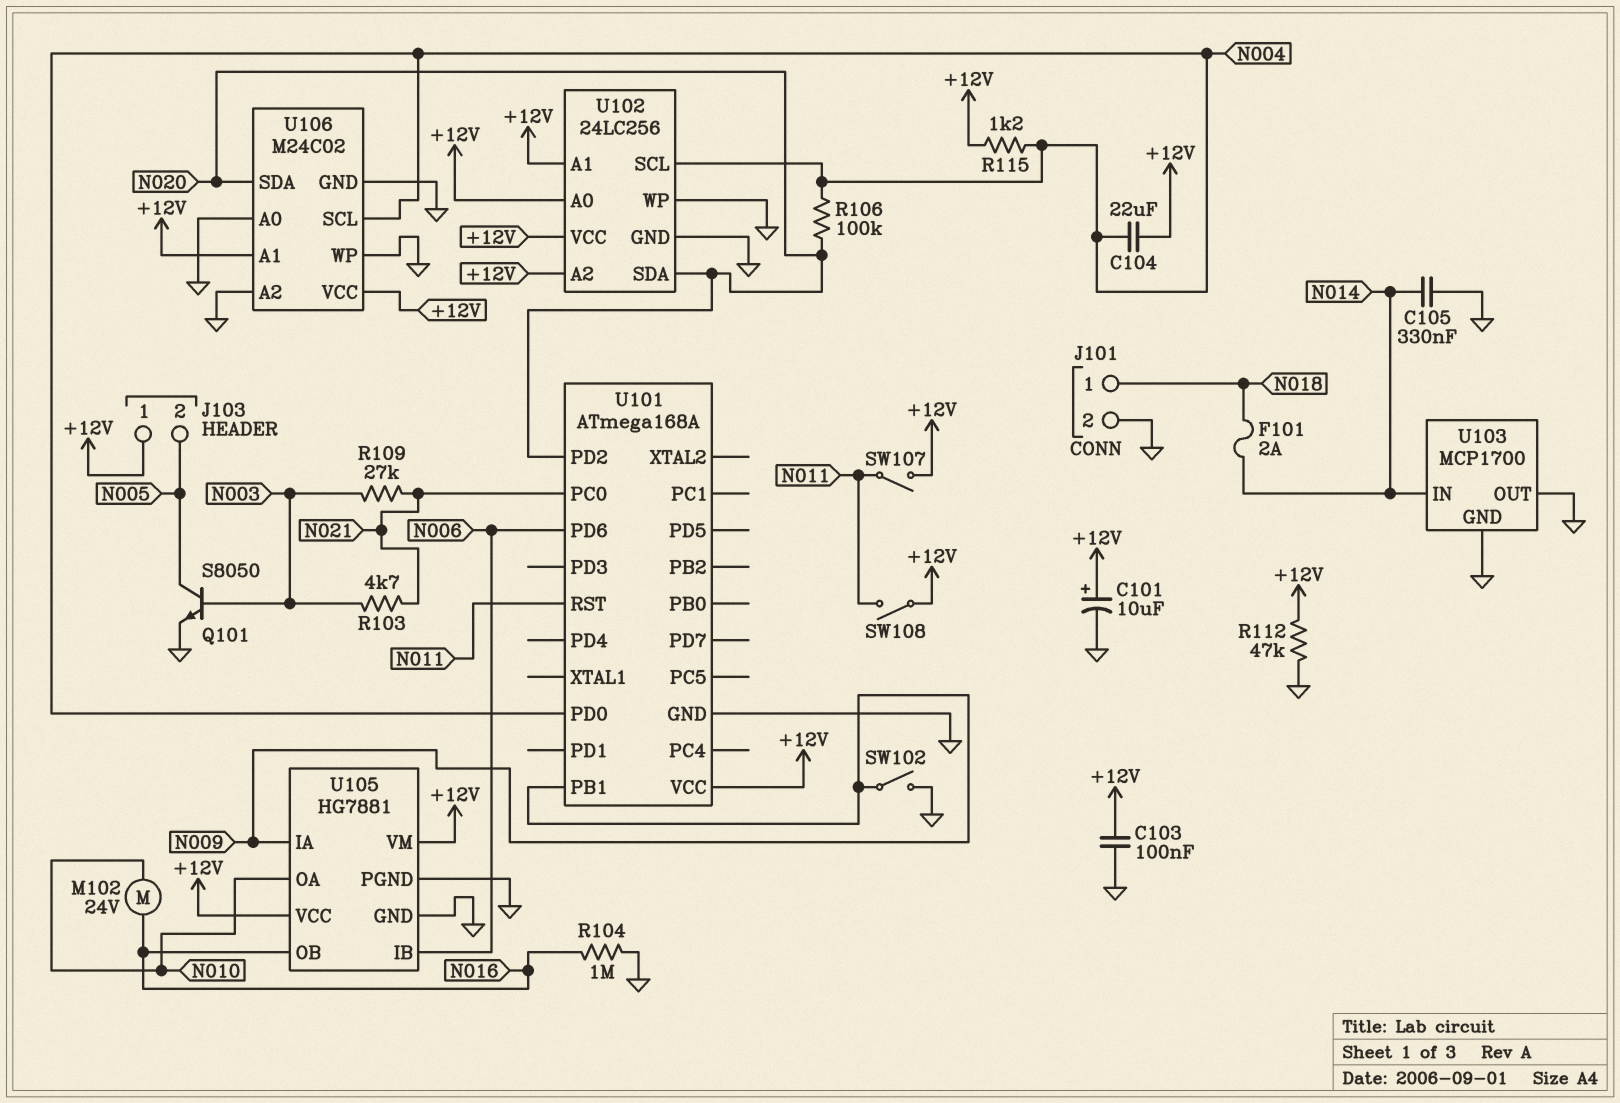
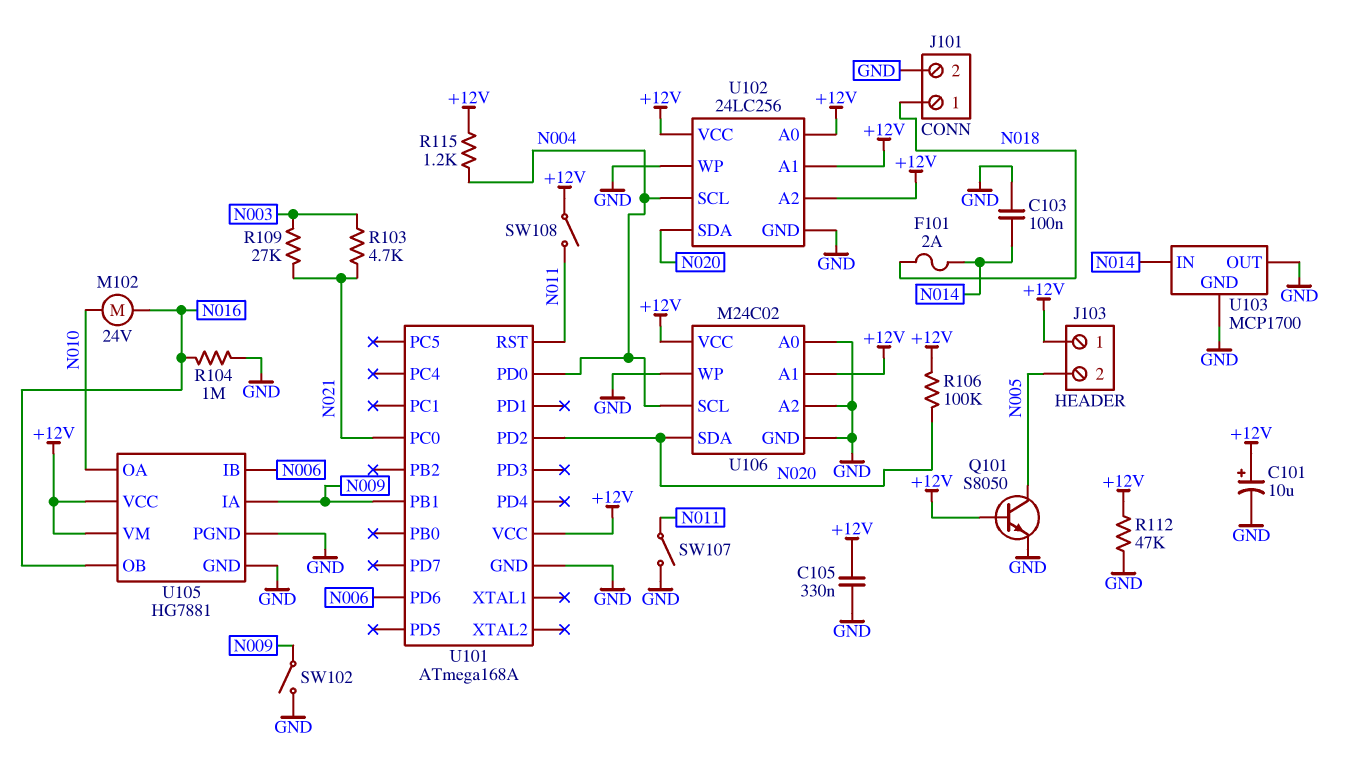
C103: 100nF (+12V, GND) -> 100nF (GND, N014)
C104: 22uF (+12V, N004) -> none
C105: 330nF (GND, N014) -> 330nF (+12V, GND)
Q101: NPN S8050 (B N003, C N005, E GND) -> NPN S8050 (B +12V, C N005, E GND)
R106: 100k (N004, N020) -> 100k (+12V, N020)
SW107: switch (+12V, N011) -> switch (GND, N011)

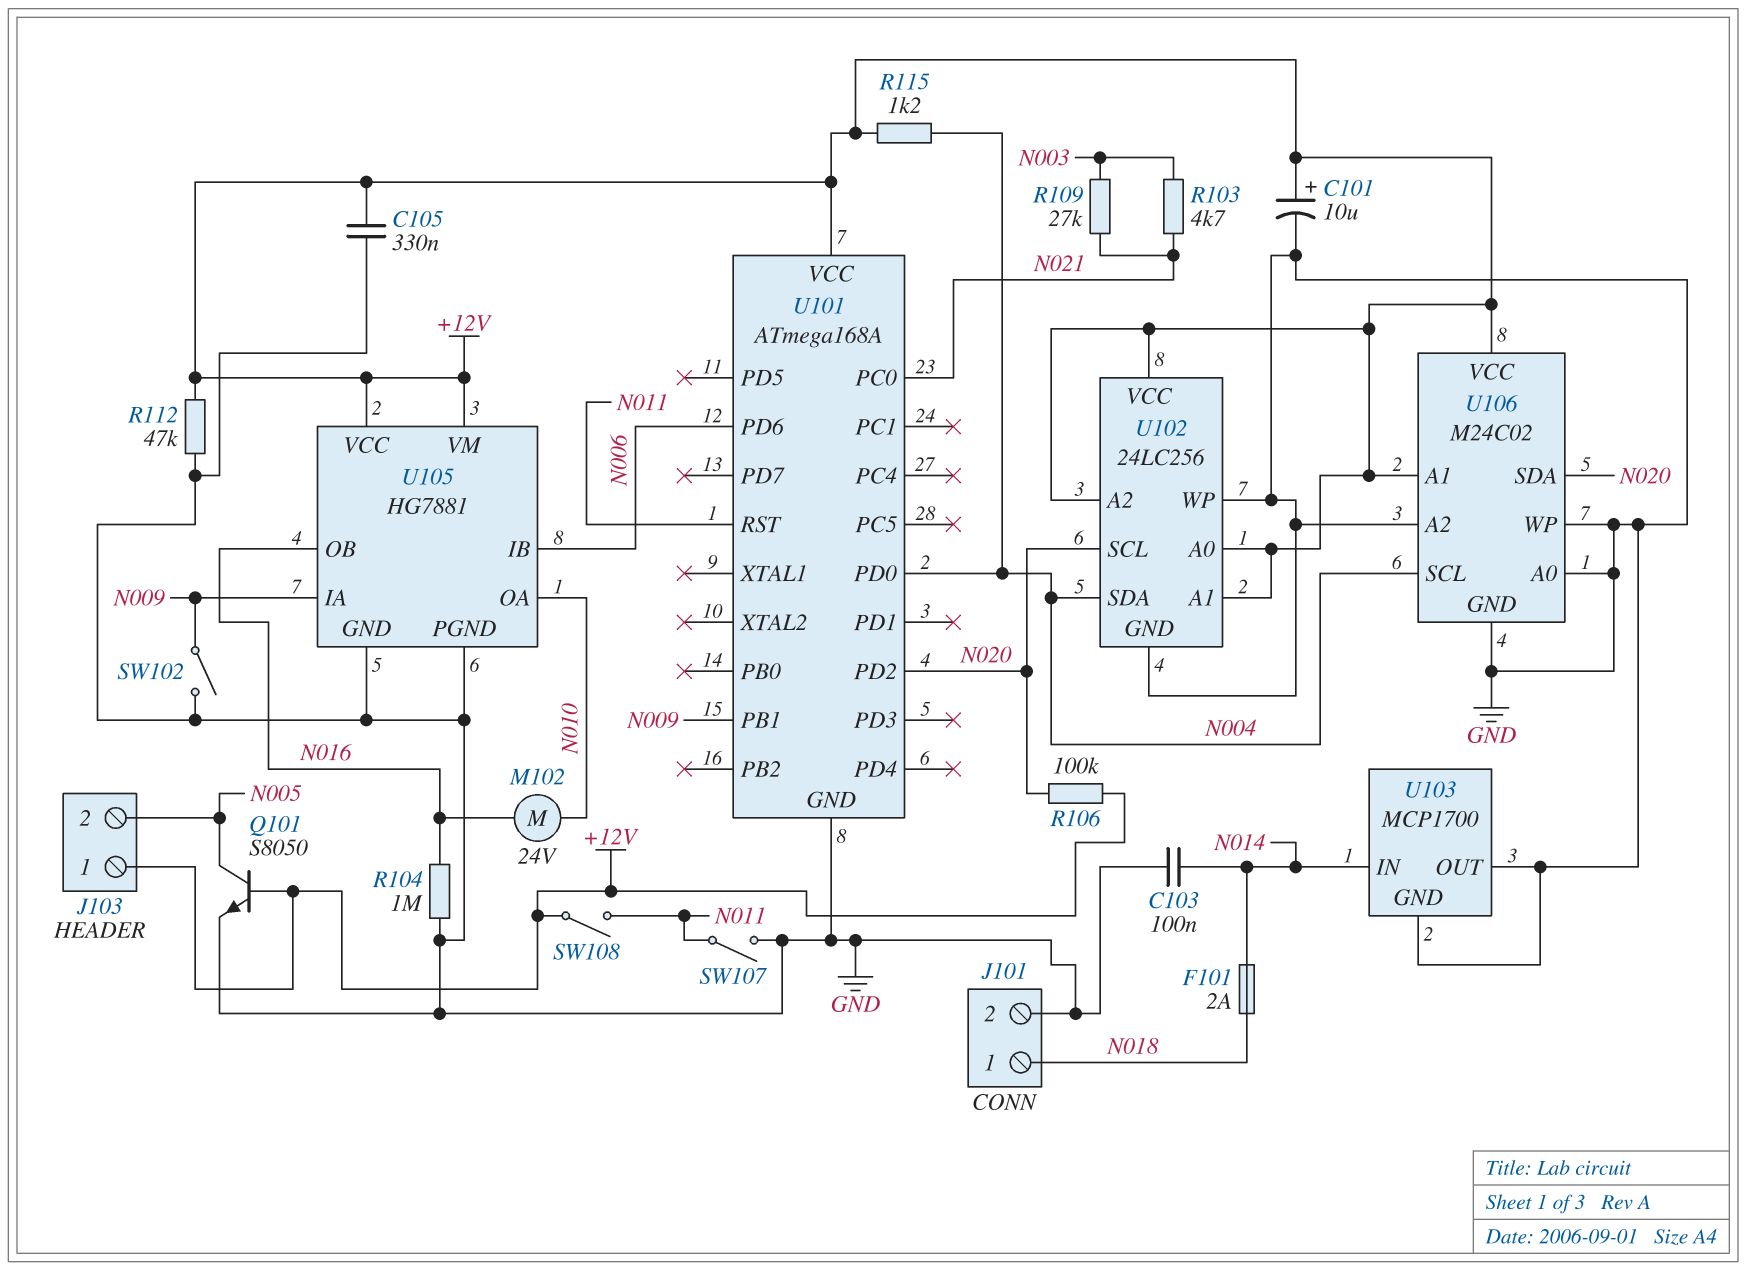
U102 pin SCL: N004 -> N020
U102 pin SDA: N020 -> N004

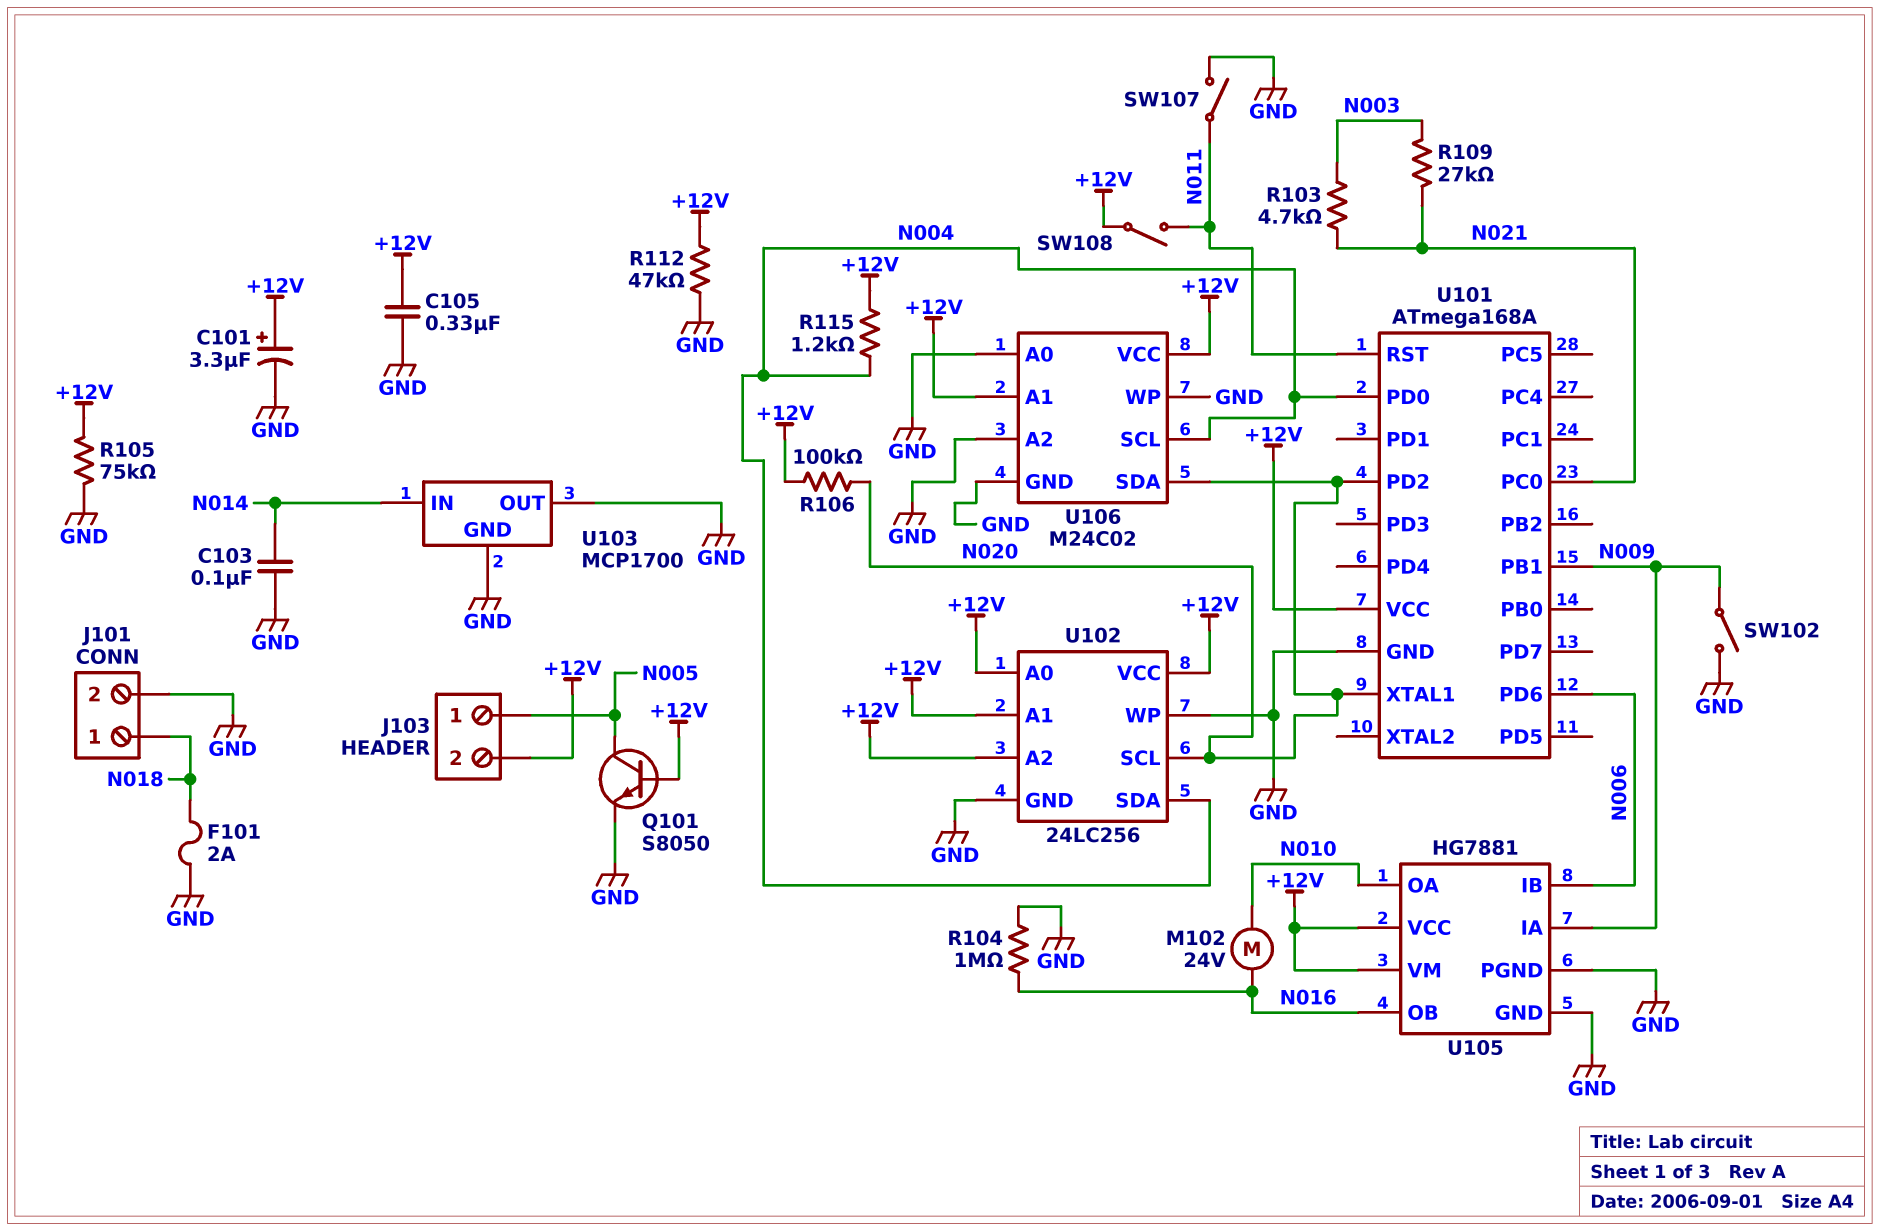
C101: 10uF (plus +12V, minus GND) -> 3.3uF (plus +12V, minus GND)
F101: 2A (N014, N018) -> 2A (GND, N018)
J103 pin 1: +12V -> N005
J103 pin 2: N005 -> +12V
R105: none -> 75k (+12V, GND)
U101 pin XTAL1: none -> N020

